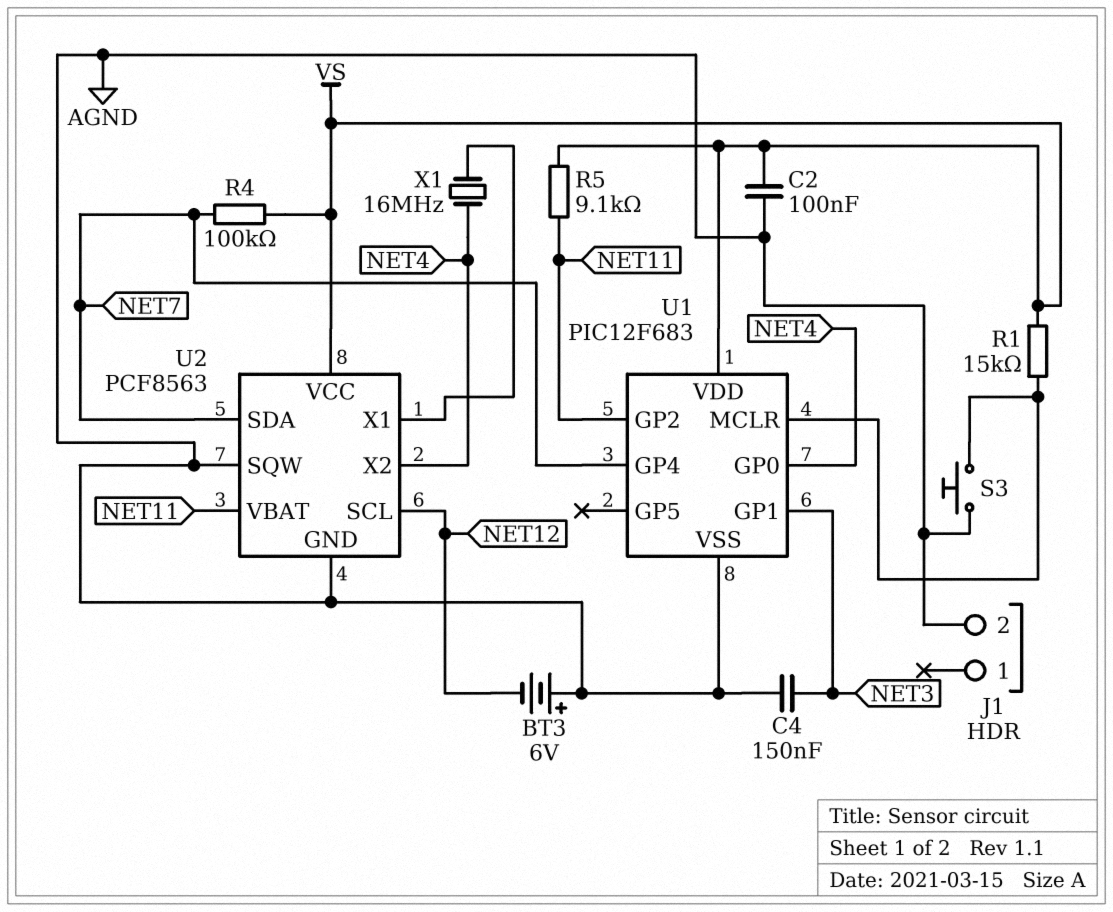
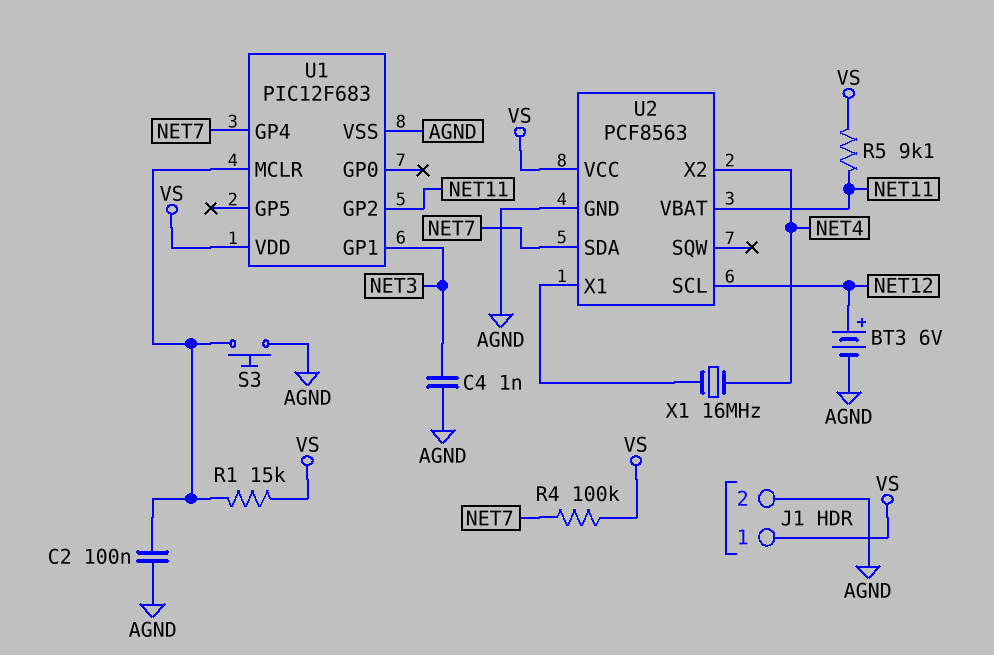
BT3: 6V (plus AGND, minus NET12) -> 6V (plus NET12, minus AGND)
C2: 100nF (AGND, VS) -> 100nF (AGND, U1/MCLR)
C4: 150nF (AGND, NET3) -> 1nF (AGND, NET3)
J1 pin 1: none -> VS
U1 pin GP0: NET4 -> none
U2 pin SQW: AGND -> none

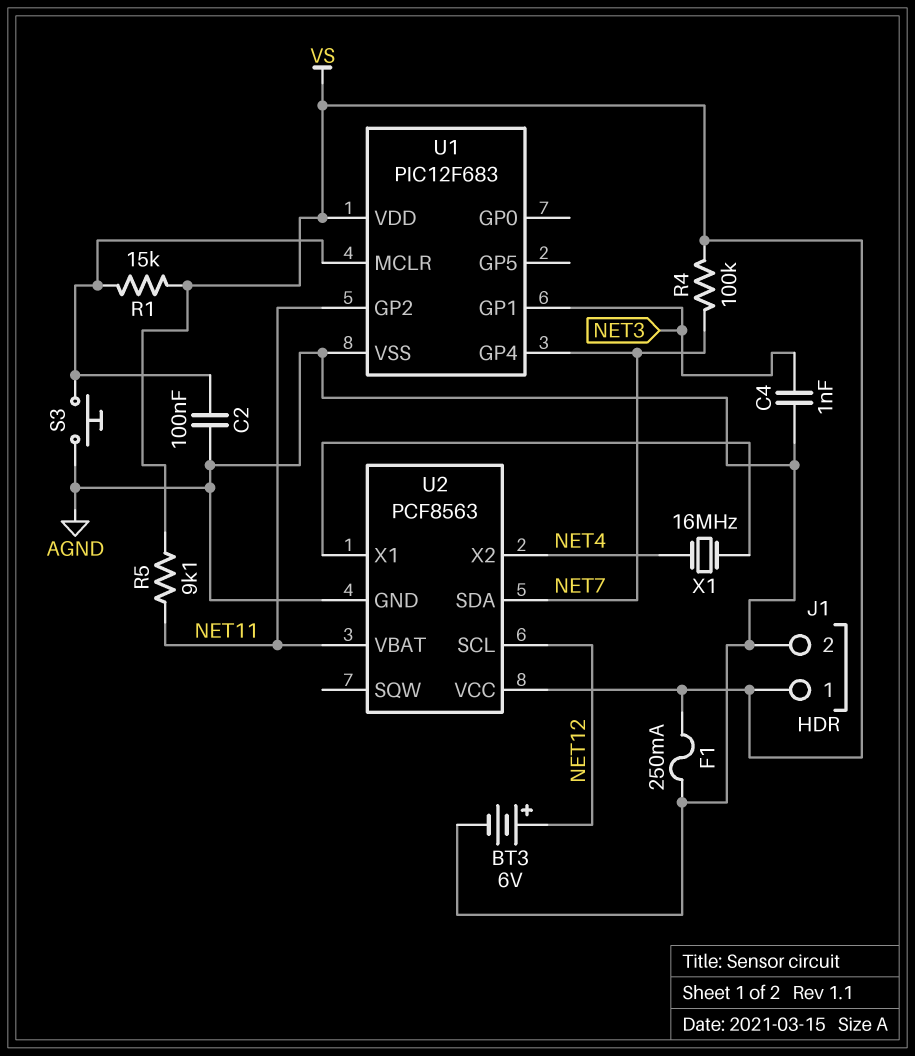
F1: none -> 250mA (AGND, VS)

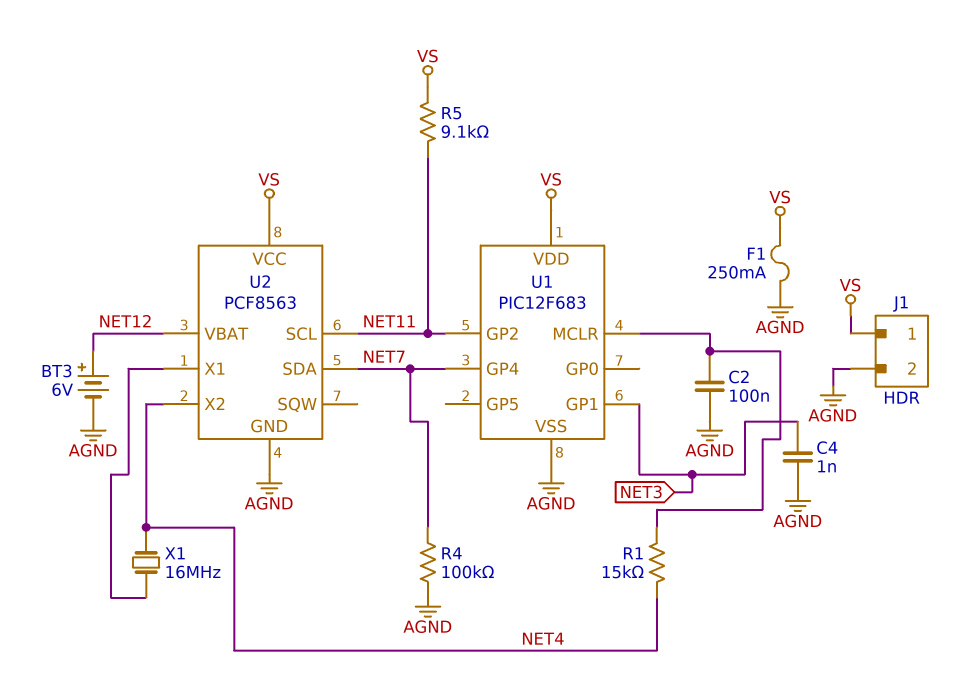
R1: 15k (U1/MCLR, VS) -> 15k (NET4, U1/MCLR)
R4: 100k (NET7, VS) -> 100k (AGND, NET7)
S3: button (AGND, U1/MCLR) -> none
U2 pin SCL: NET12 -> NET11
U2 pin VBAT: NET11 -> NET12

